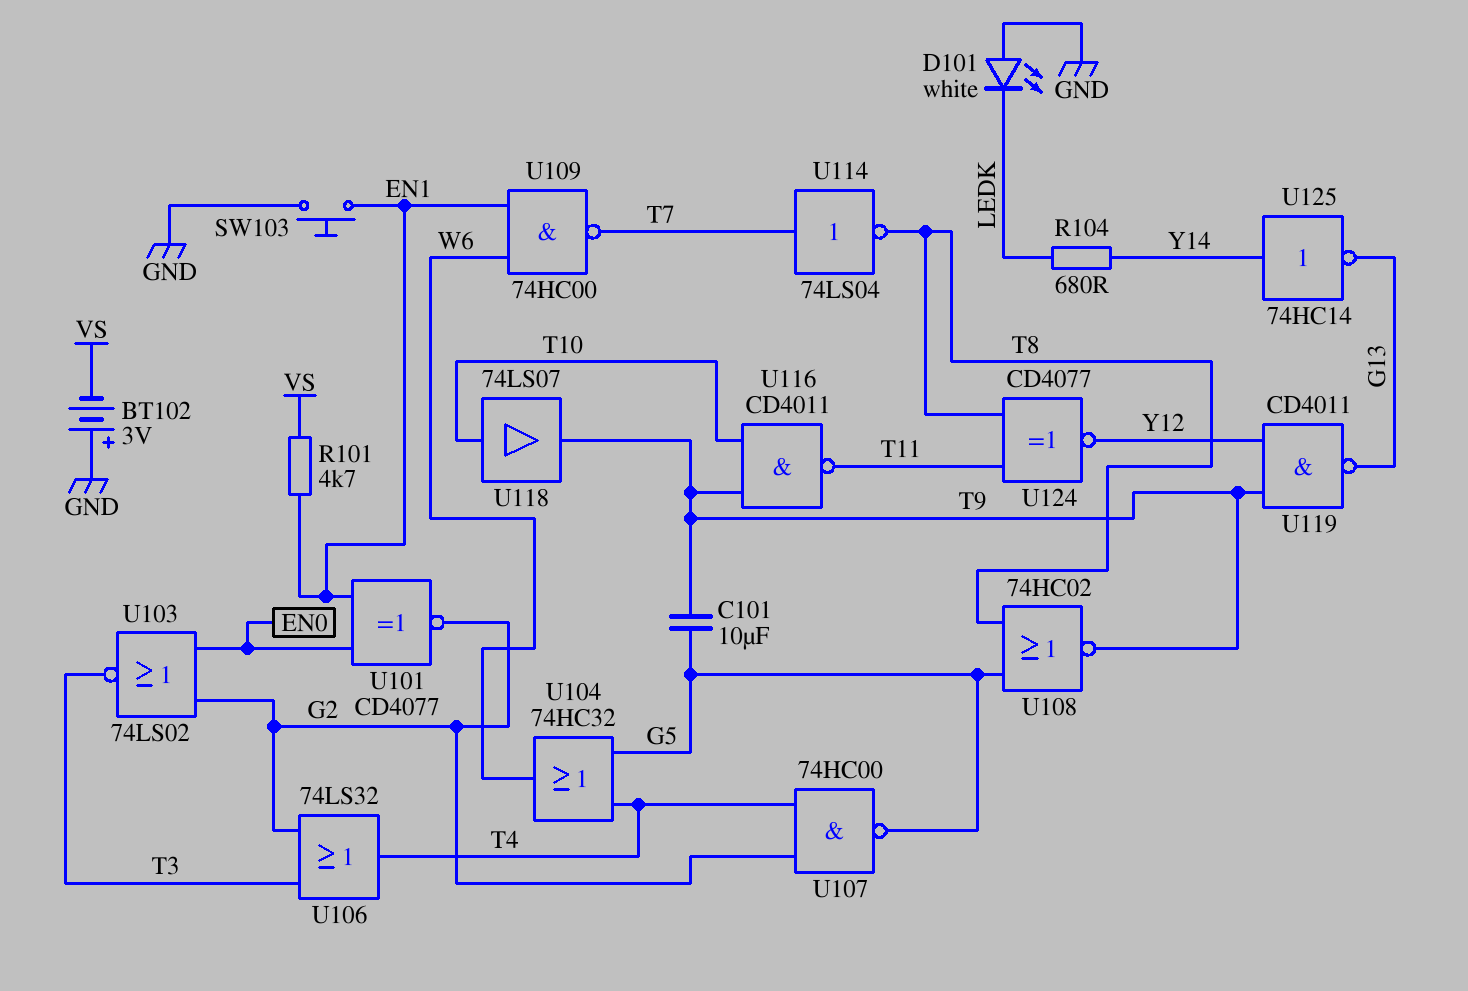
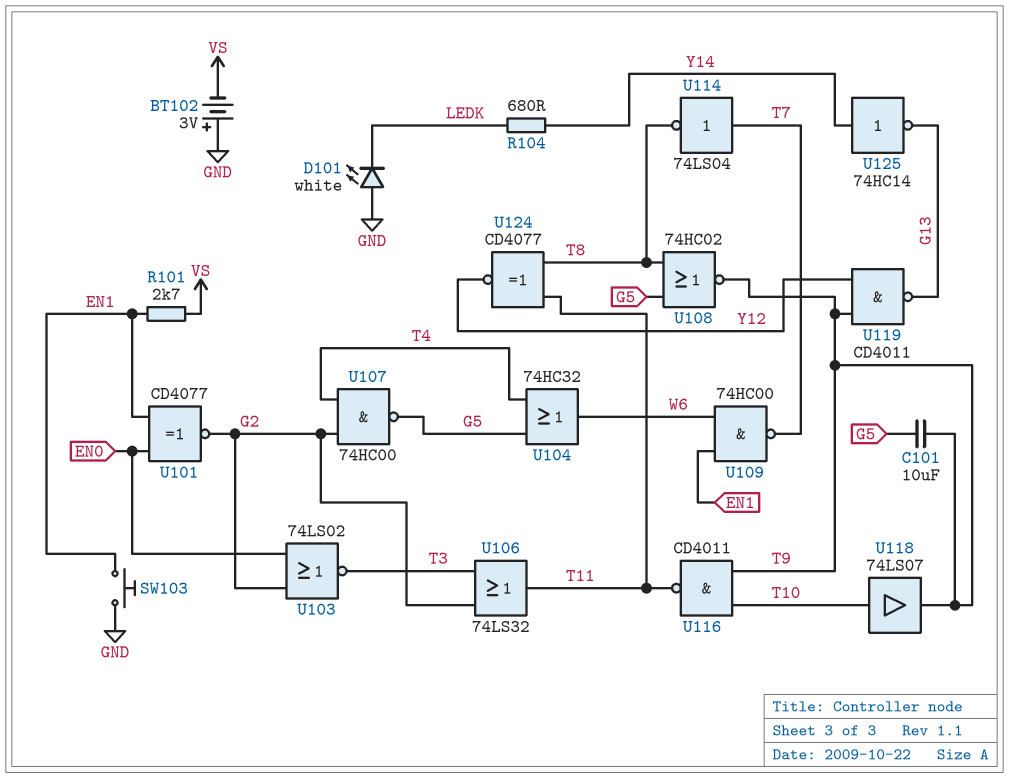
R101: 4.7k (EN1, VS) -> 2.7k (EN1, VS)
U106: OR 74LS32 (in G2, in T3, out T4) -> OR 74LS32 (in G2, in T3, out T11)

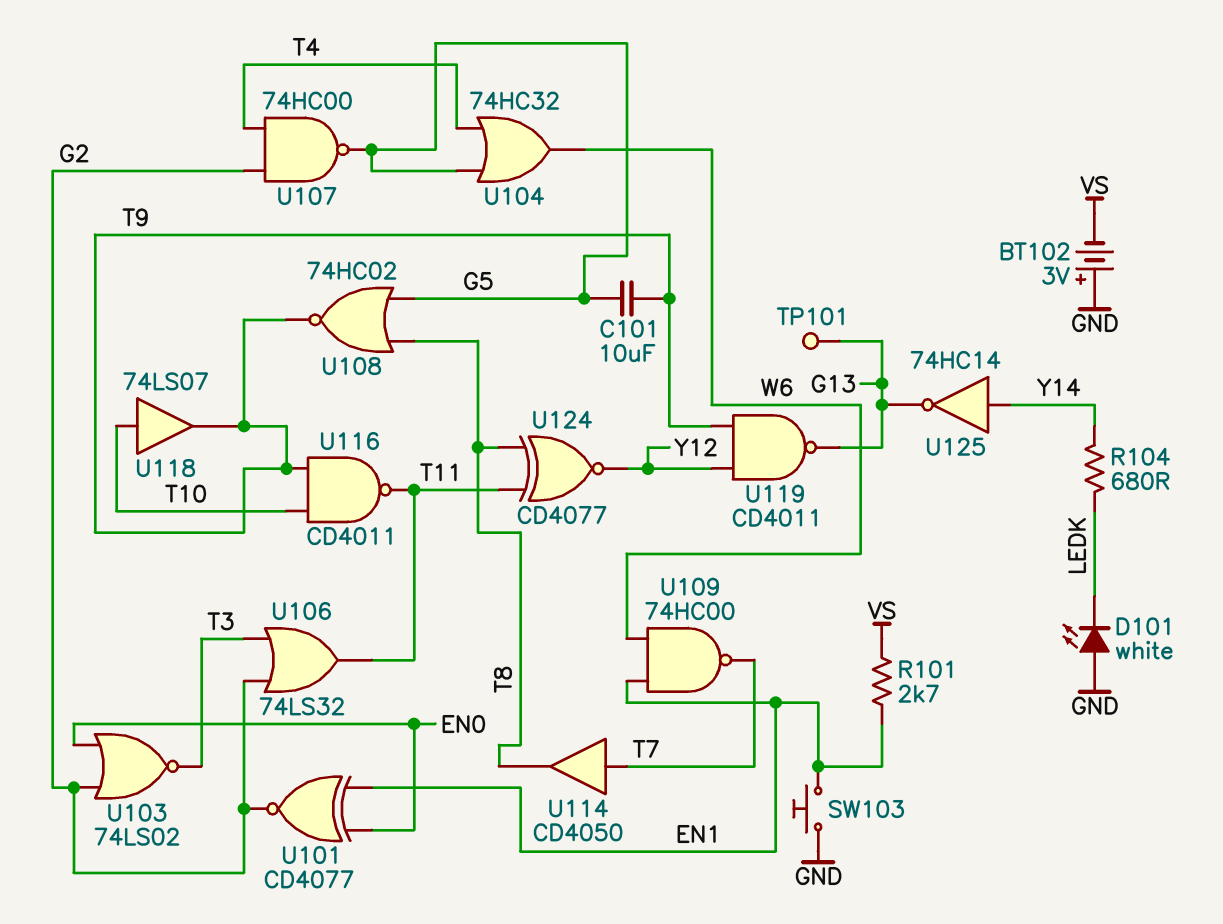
TP101: none -> test point (G13)
U114: NOT 74LS04 (in T7, out T8) -> buffer CD4050 (in T7, out T8)

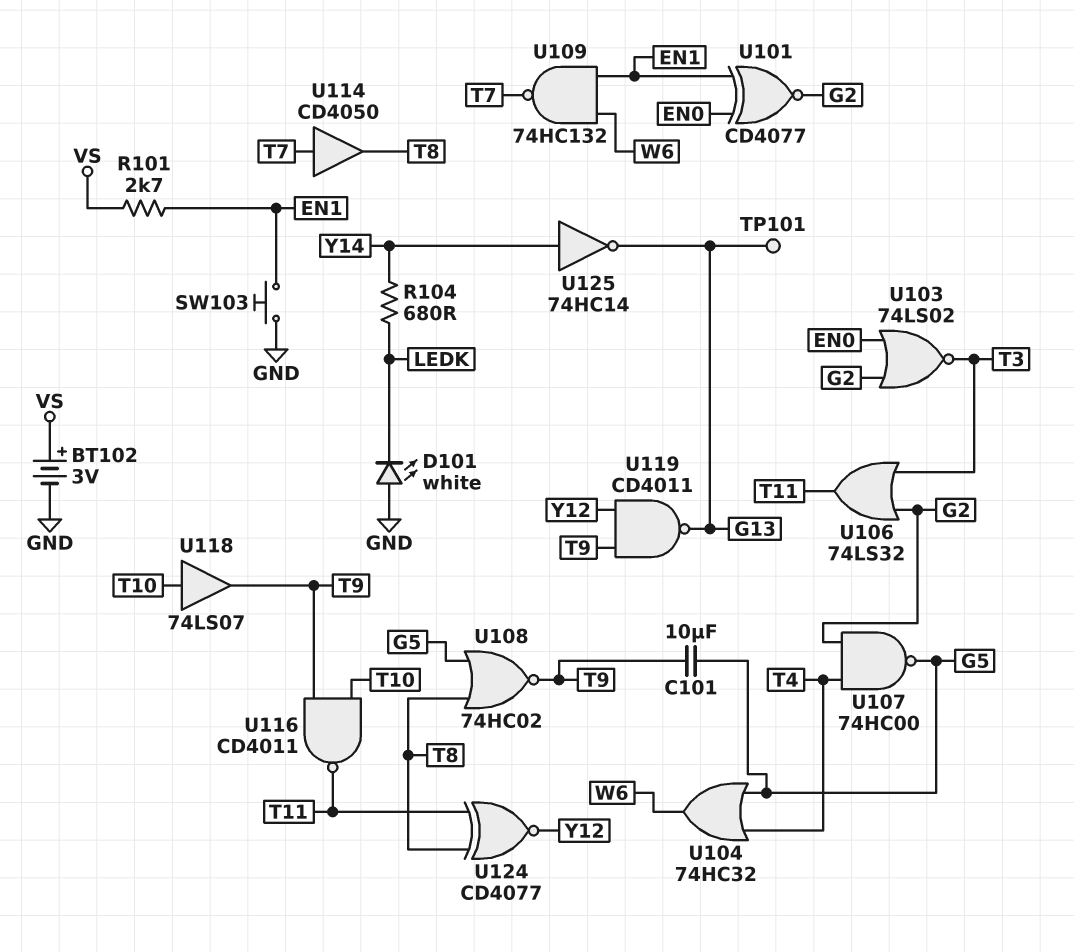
BT102: 3V (plus GND, minus VS) -> 3V (plus VS, minus GND)
U109: NAND 74HC00 (in EN1, in W6, out T7) -> NAND 74HC132 (in EN1, in W6, out T7)

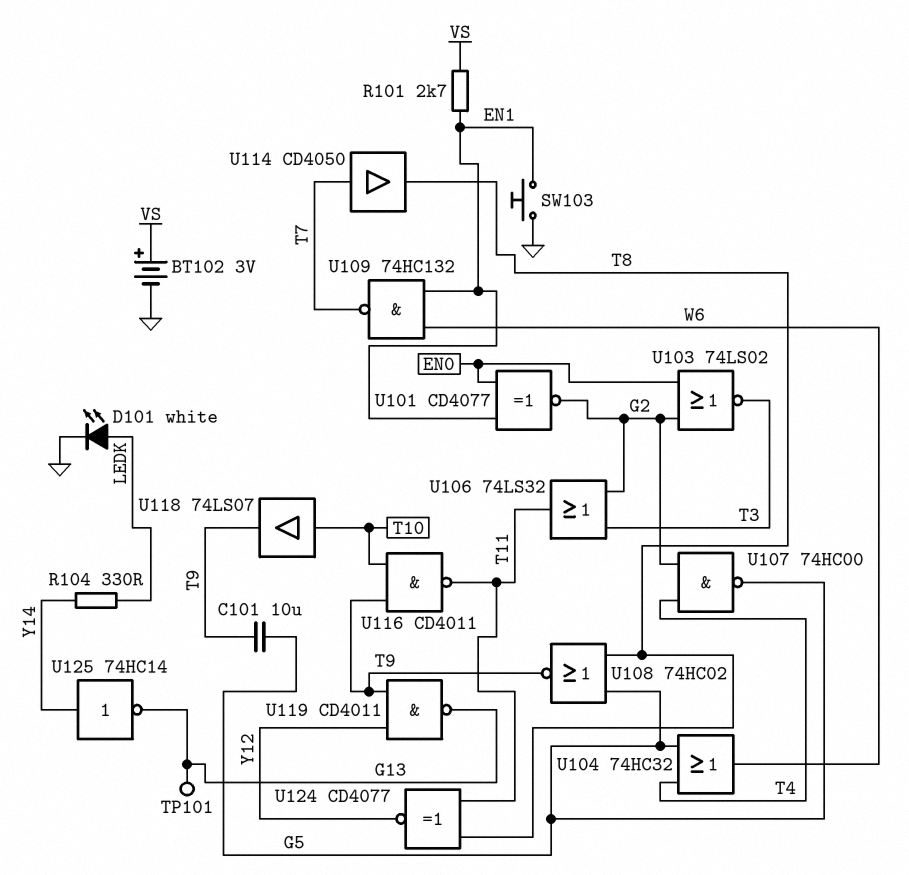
D101: LED white (A GND, K LEDK) -> LED white (A LEDK, K GND)
R104: 680 (LEDK, Y14) -> 330 (LEDK, Y14)

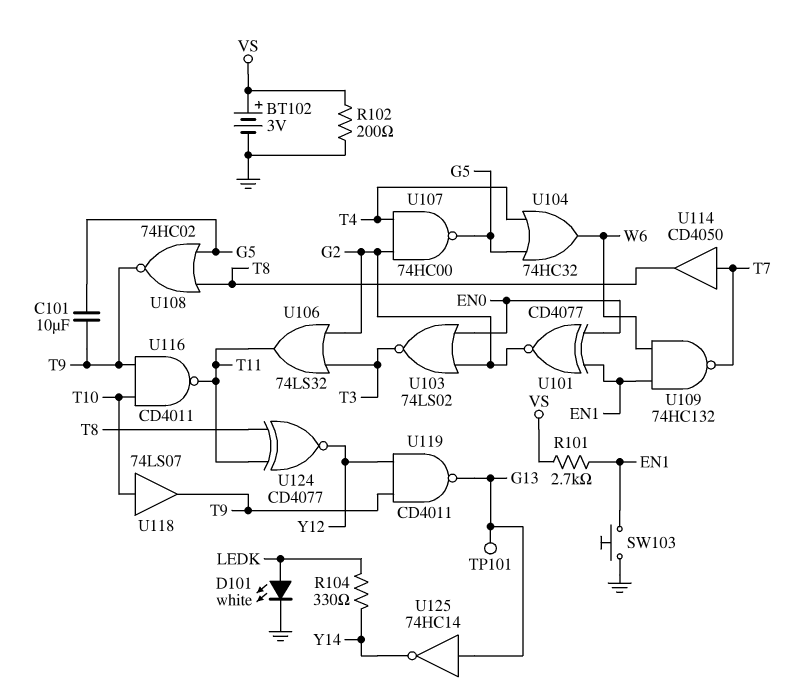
R102: none -> 200 (GND, VS)
U125: NOT 74HC14 (in Y14, out G13) -> NOT 74HC14 (in G13, out Y14)

